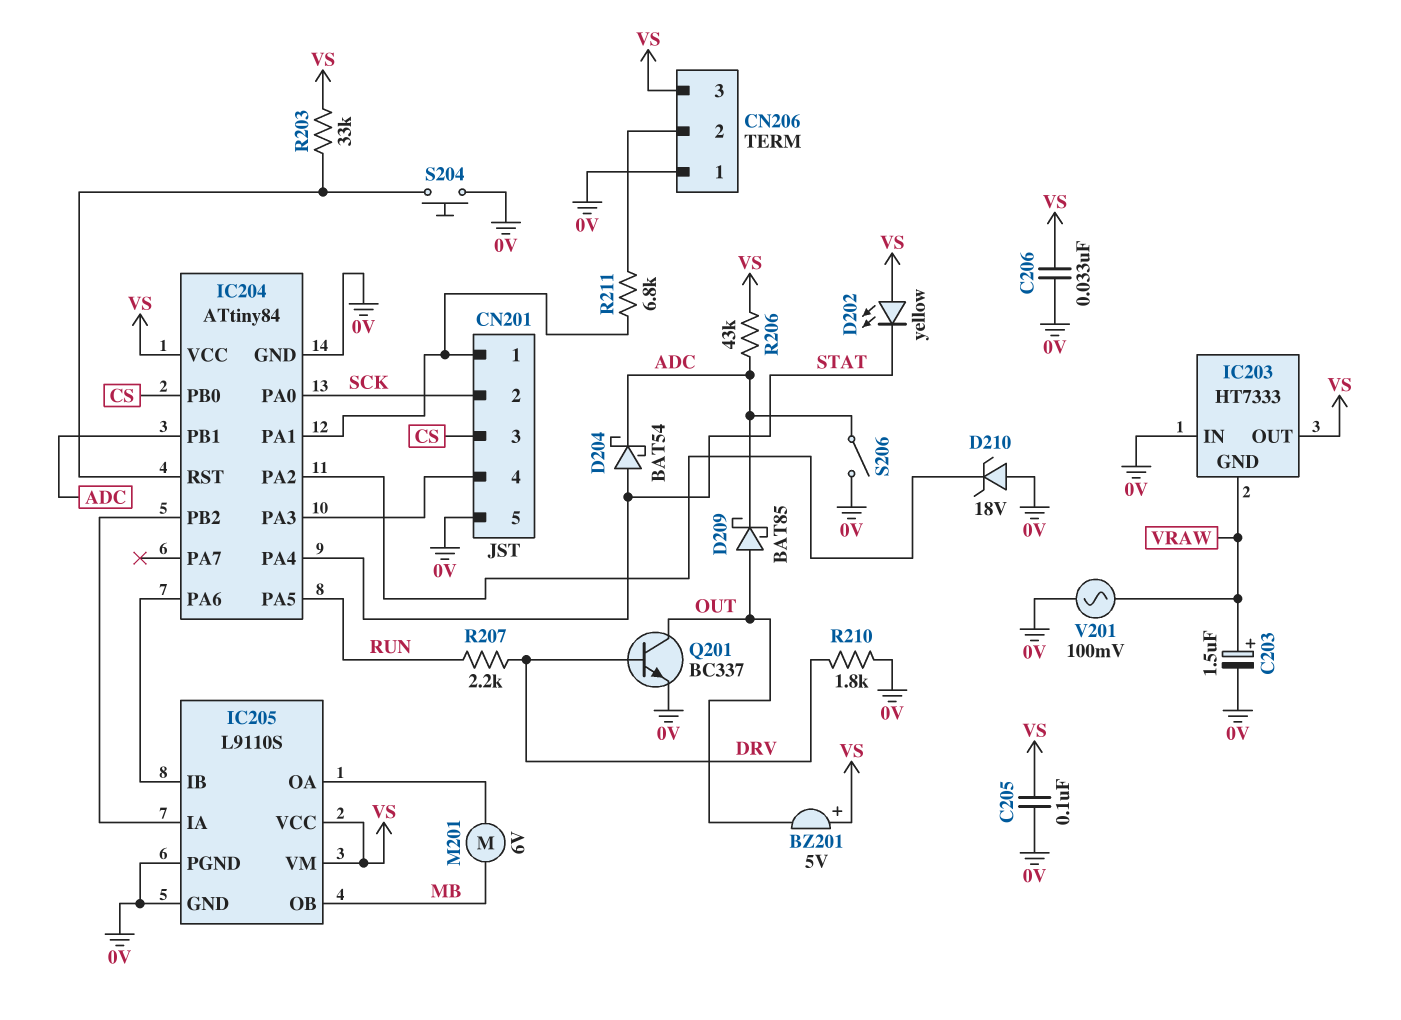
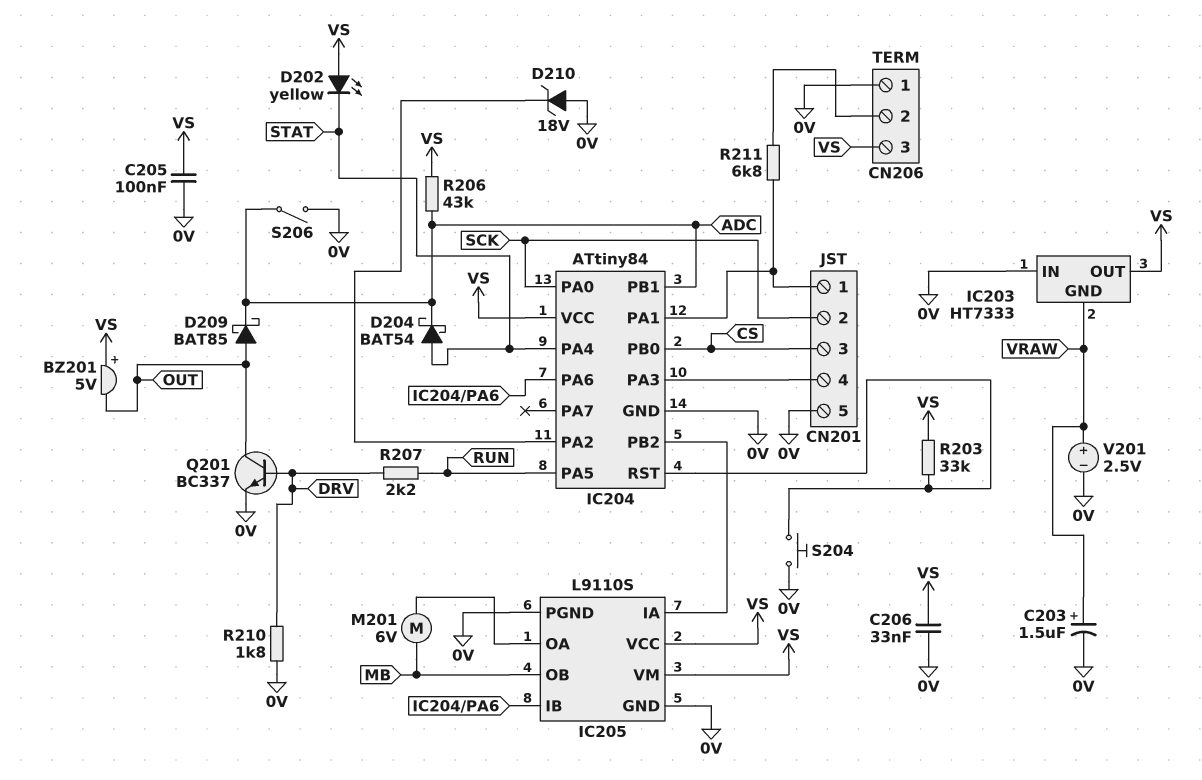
V201: AC 100mV (0V, VRAW) -> 2.5V (plus VRAW, minus 0V)

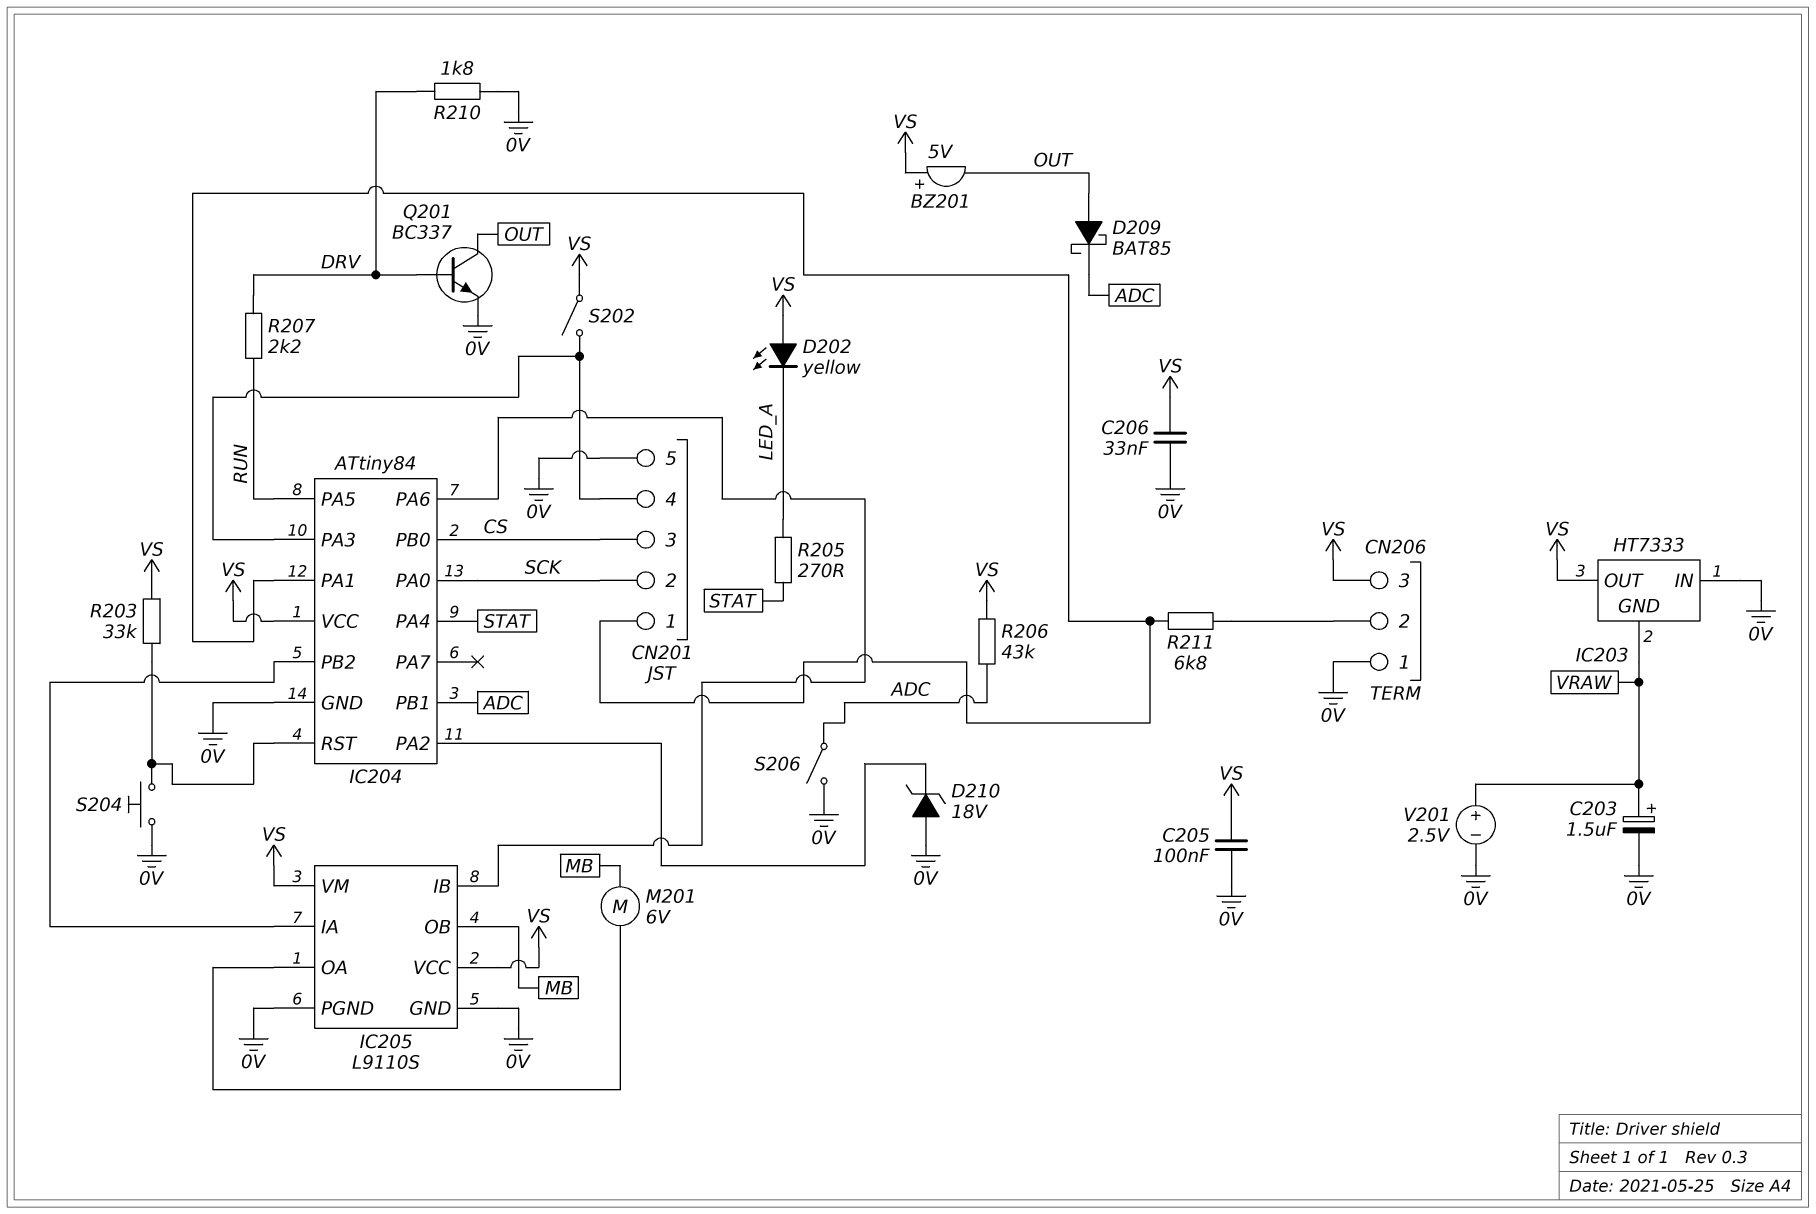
D202: LED yellow (A VS, K STAT) -> LED yellow (A VS, K LED_A)
D204: schottky BAT54 (A STAT, K ADC) -> none
R205: none -> 270 (LED_A, STAT)
S202: none -> switch (CN201/4, VS)

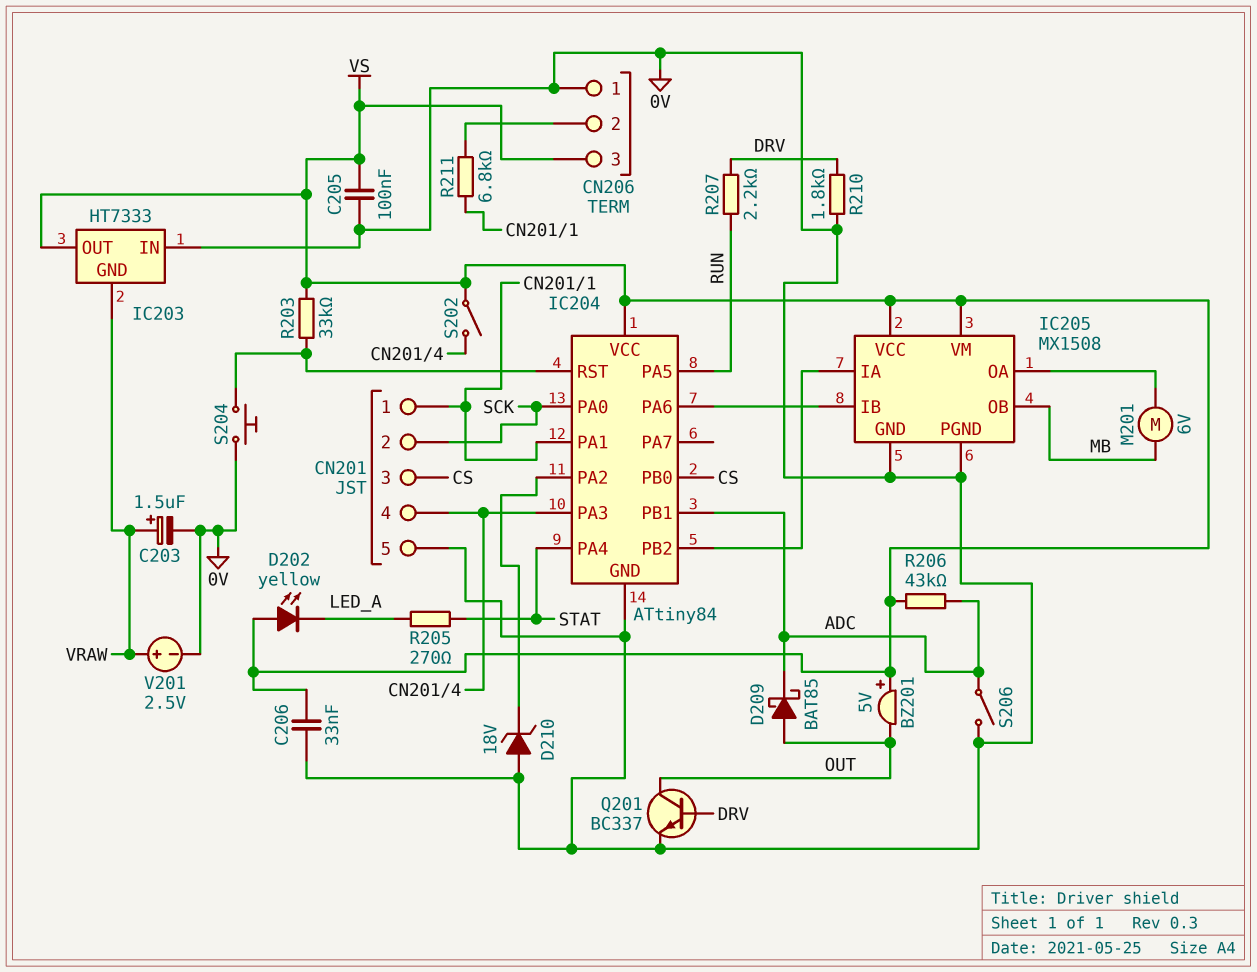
IC205: L9110S -> MX1508

